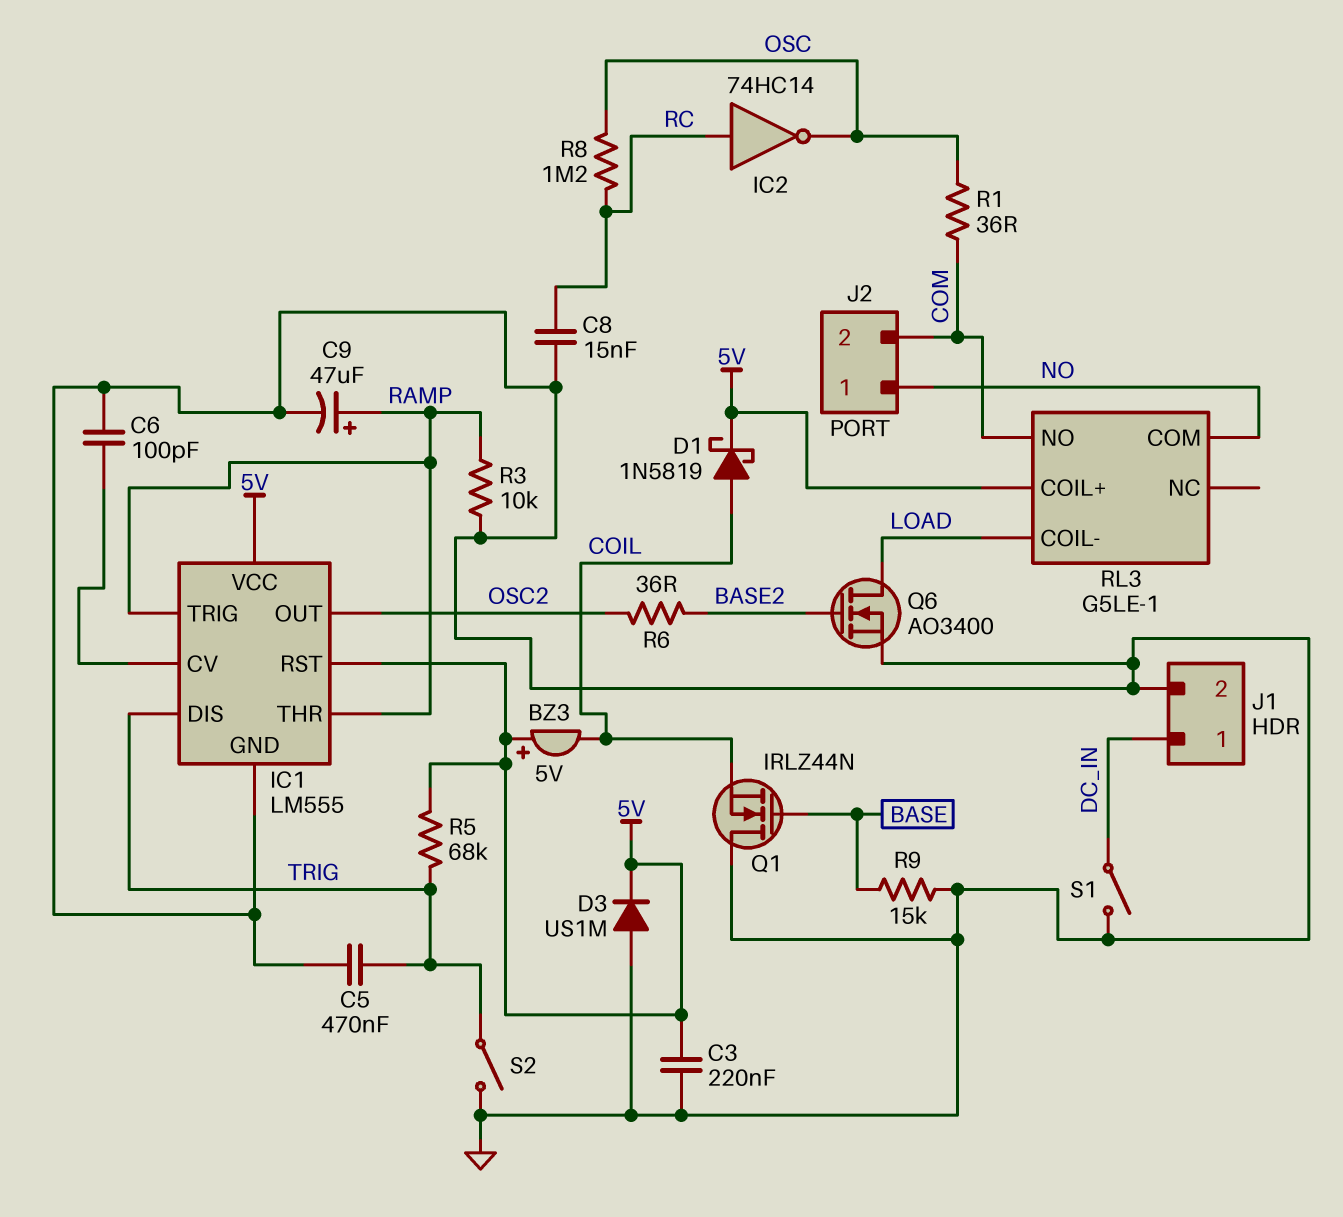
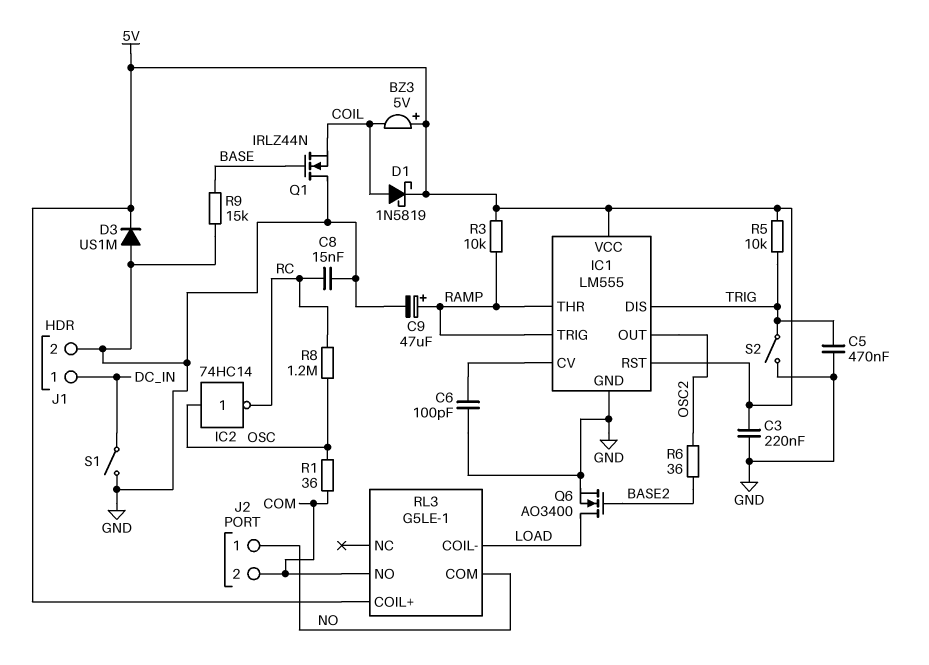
IC2: NOT 74HC14 (in RC, out OSC) -> NOT 74HC14 (in OSC, out RC)
R3: 10k (GND, RAMP) -> 10k (5V, RAMP)
R5: 68k (5V, TRIG) -> 10k (5V, TRIG)

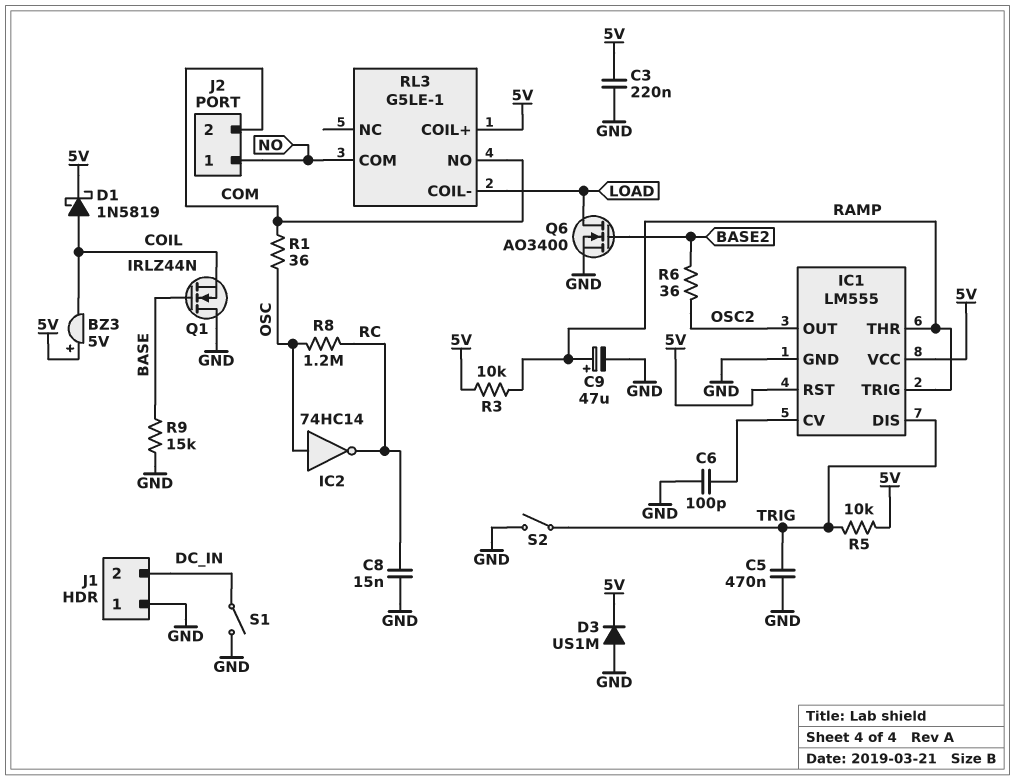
J1 pin 1: DC_IN -> GND
J1 pin 2: GND -> DC_IN

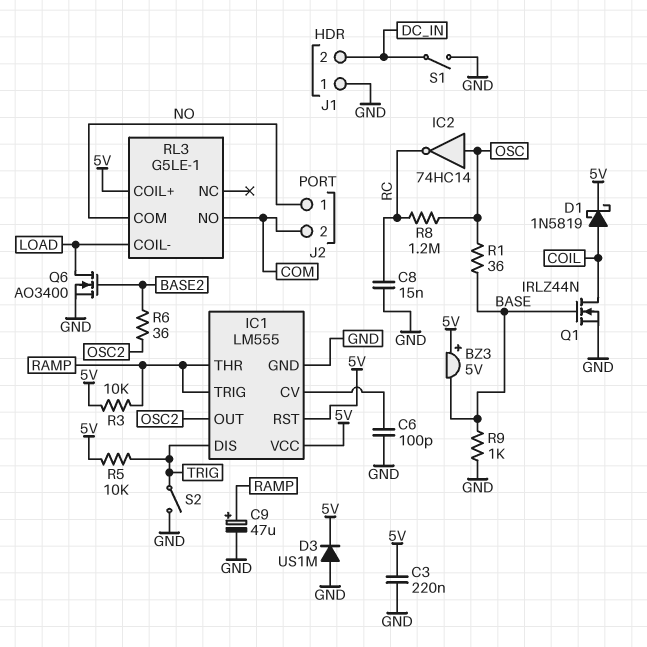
BZ3: buzzer 5V (plus 5V, minus COIL) -> buzzer 5V (plus 5V, minus BASE)
C5: 470nF (GND, TRIG) -> none
Q1: NMOS IRLZ44N (G BASE, D GND, S COIL) -> NMOS IRLZ44N (G BASE, D COIL, S GND)
R1: 36 (COM, OSC) -> 36 (BASE, OSC)
R9: 15k (BASE, GND) -> 1k (BASE, GND)

